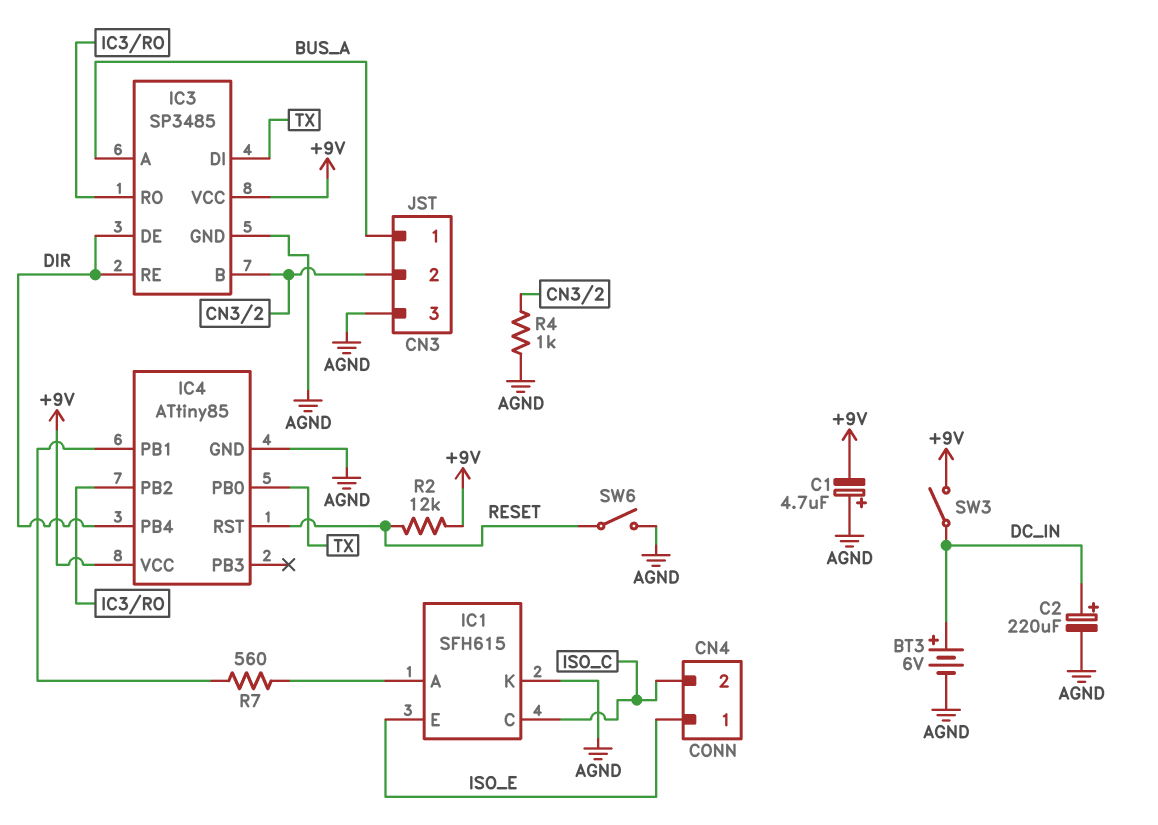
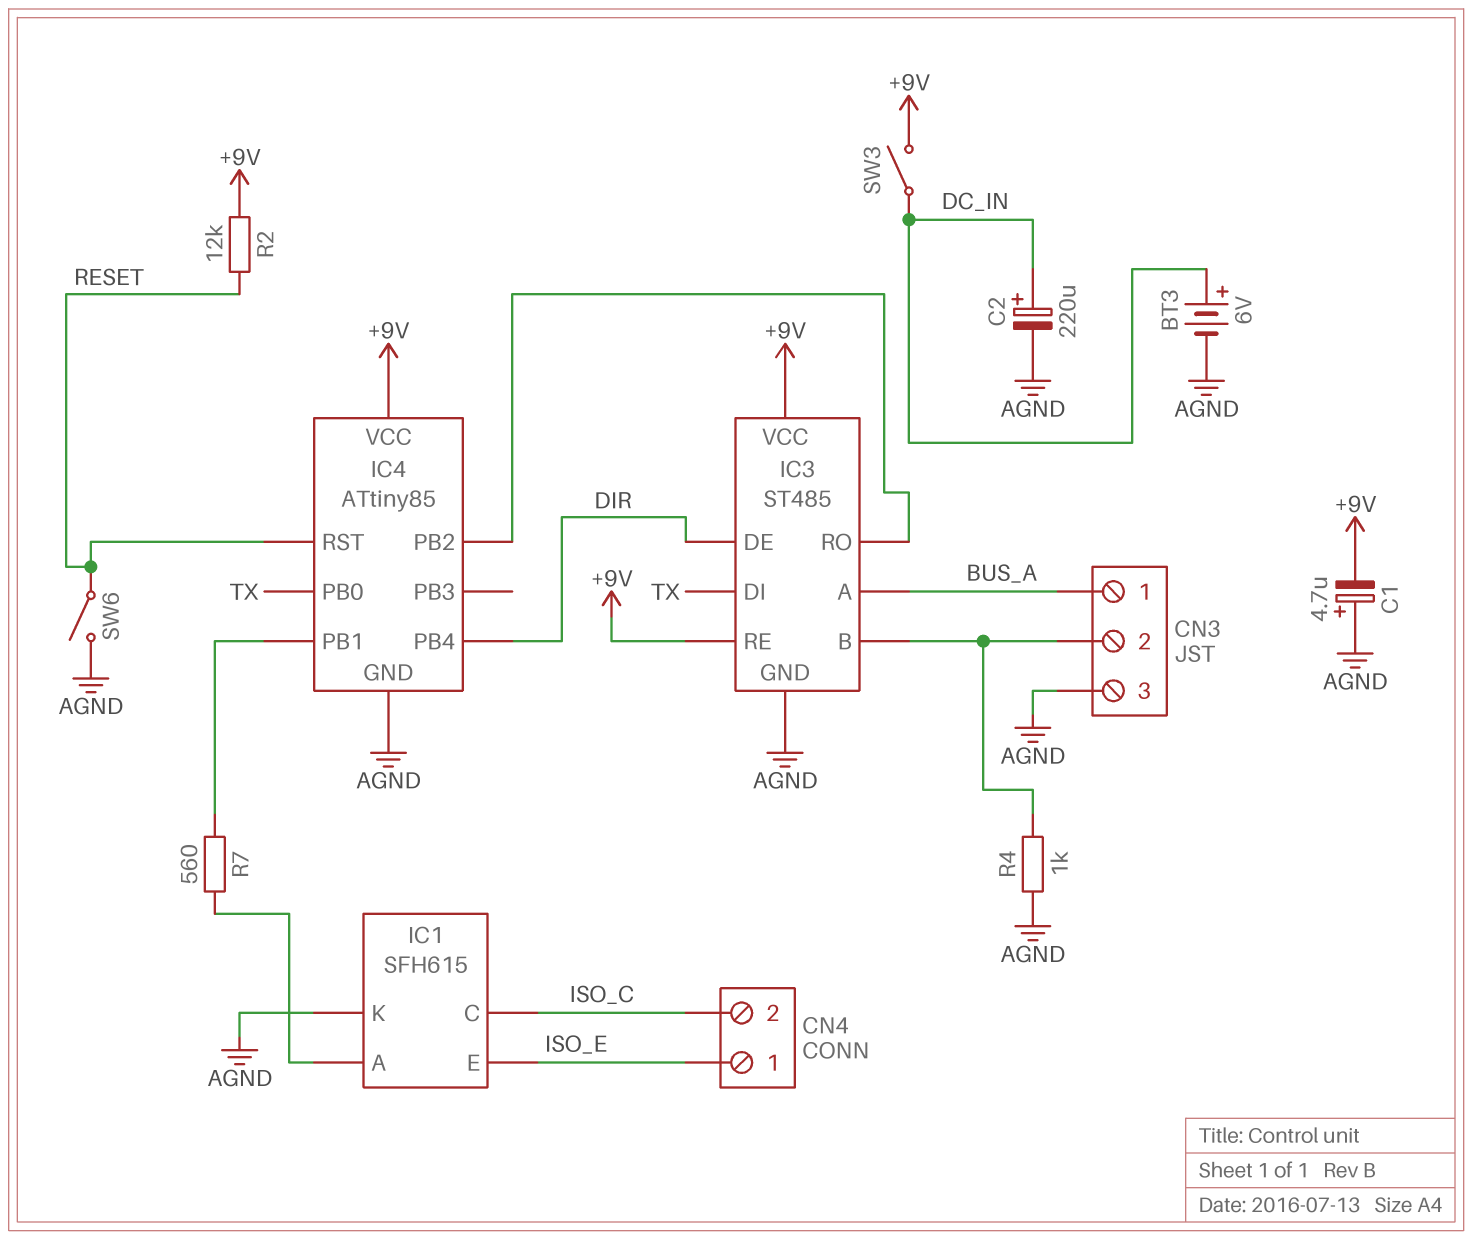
IC3: SP3485 -> ST485
IC3 pin RE: DIR -> +9V

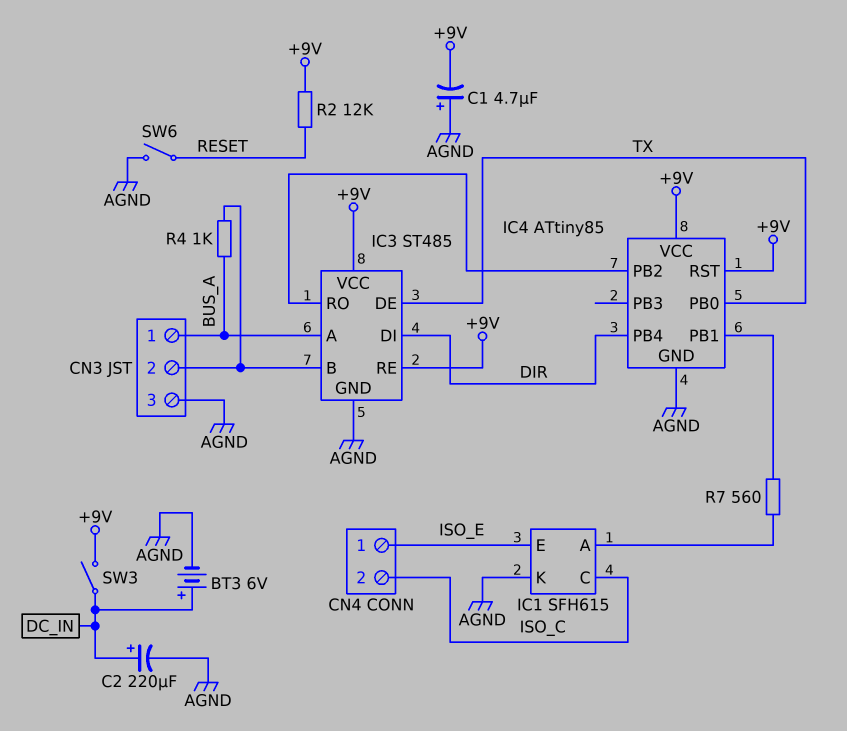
IC3 pin DE: DIR -> TX
IC3 pin DI: TX -> DIR
IC4 pin RST: RESET -> +9V
R4: 1k (AGND, CN3/2) -> 1k (BUS_A, CN3/2)

